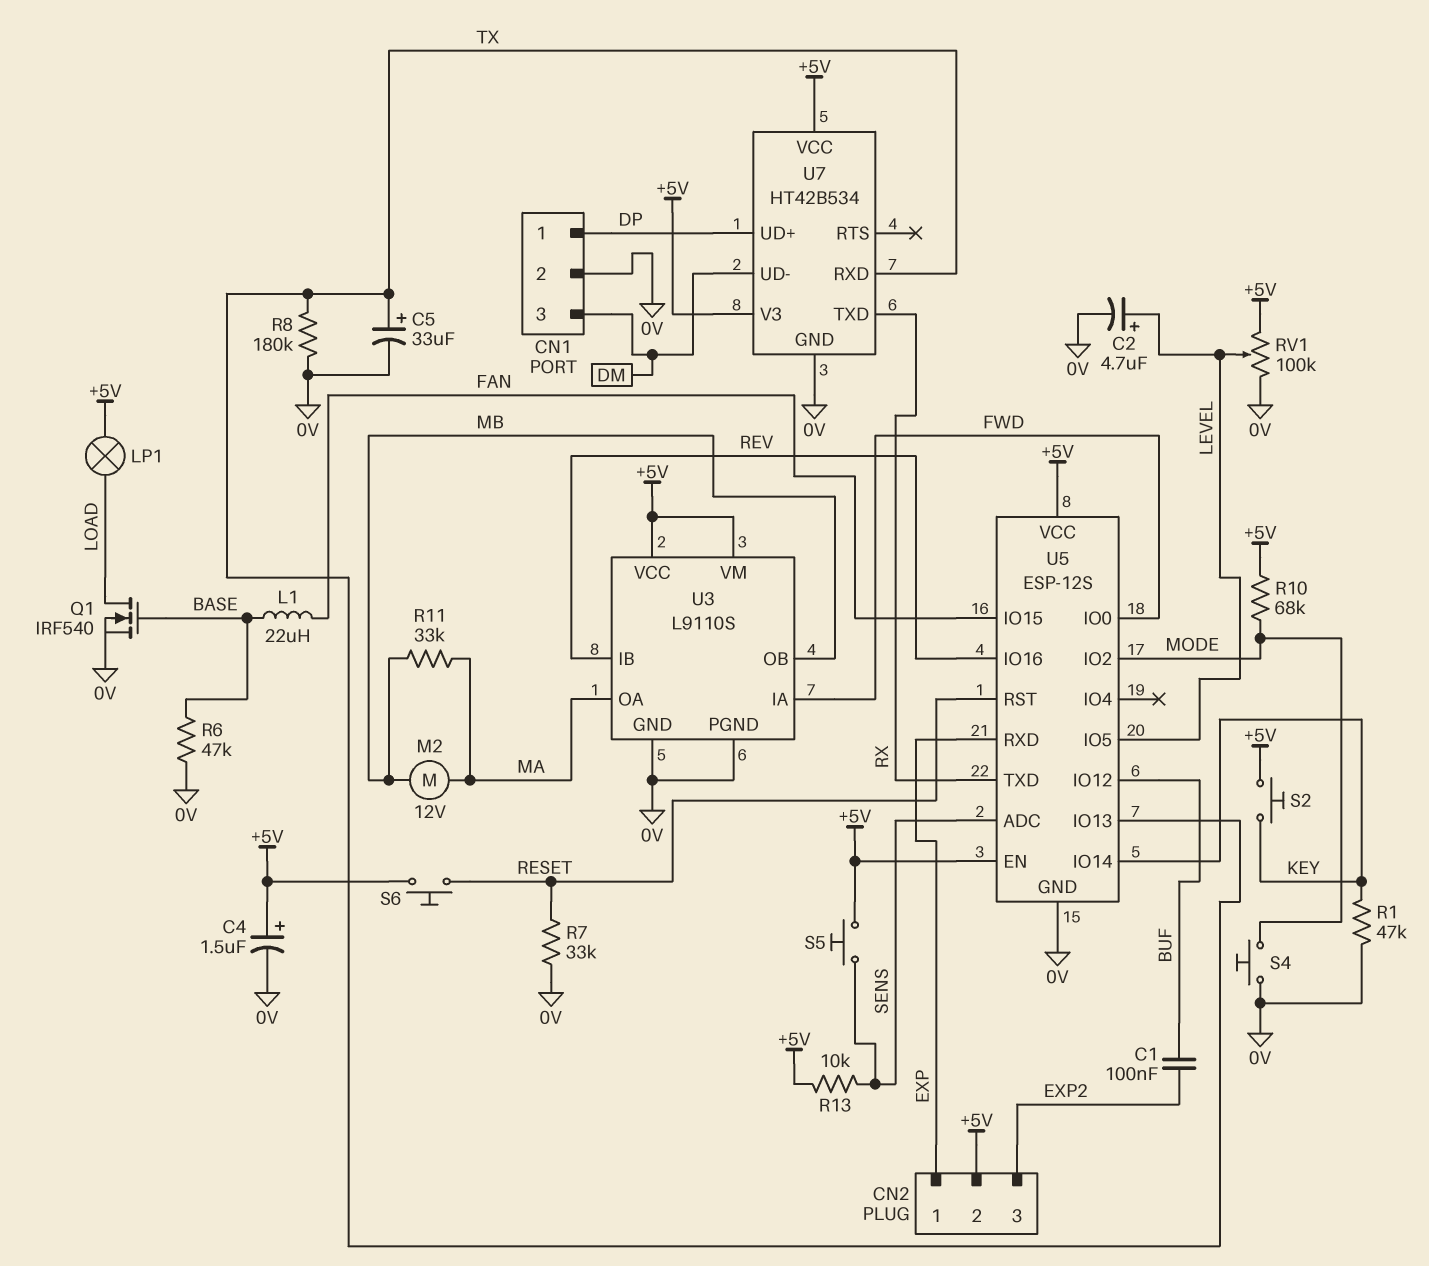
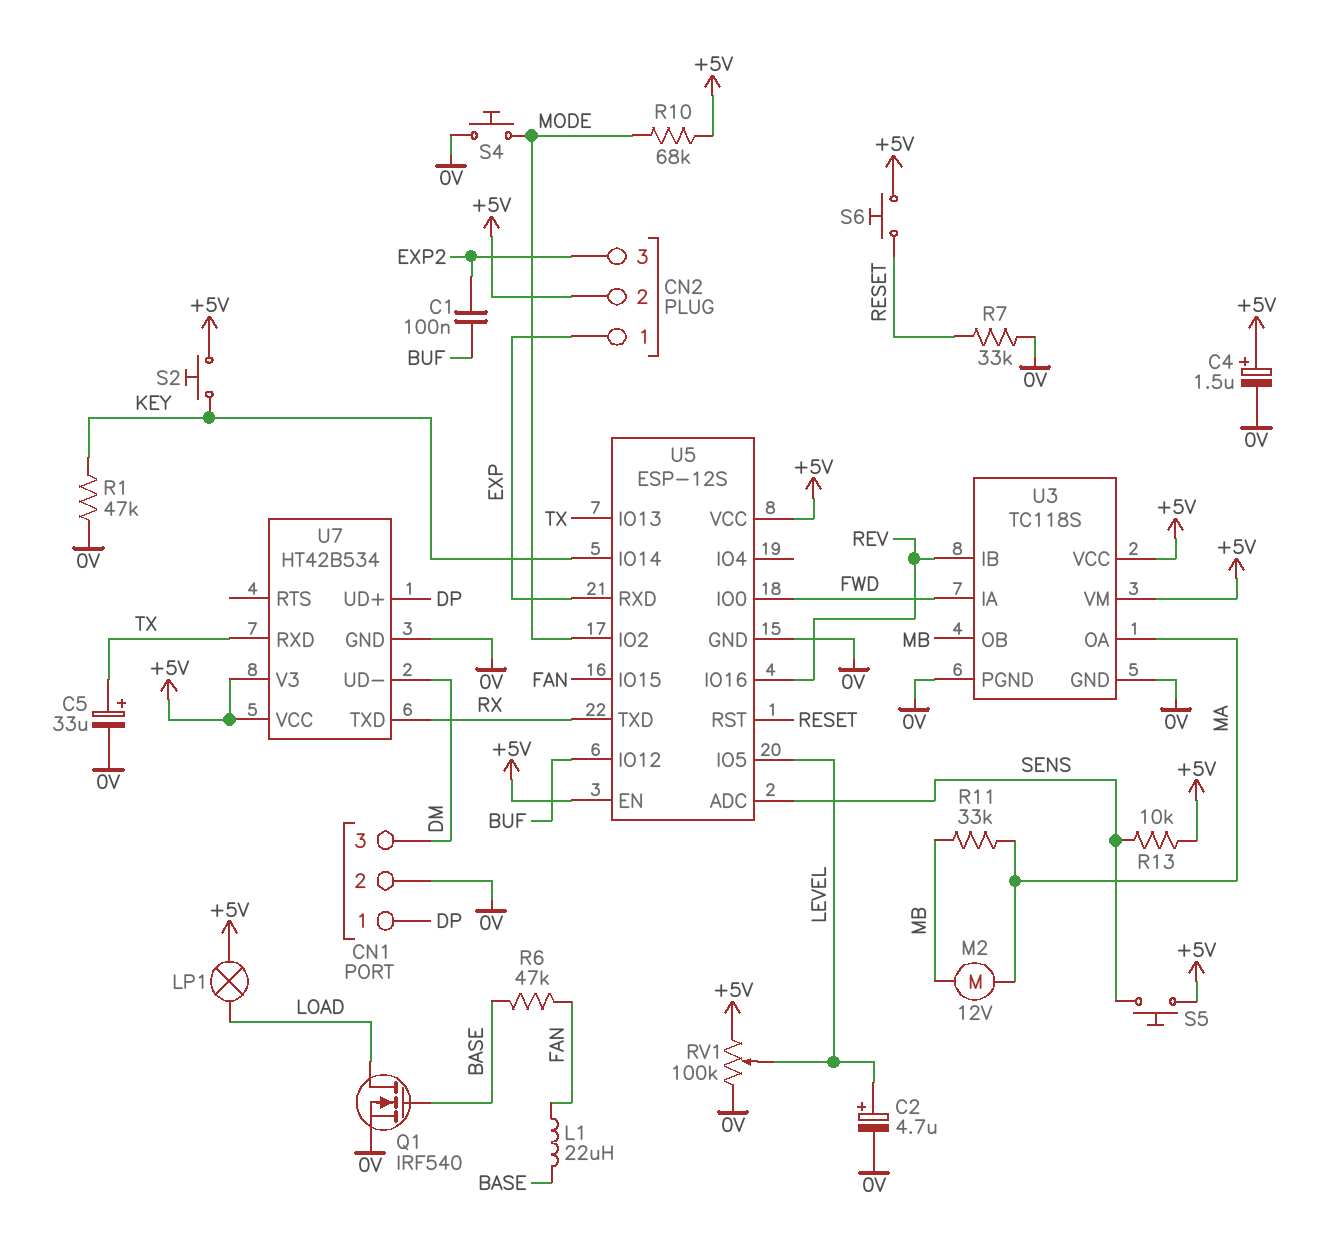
R6: 47k (0V, BASE) -> 47k (BASE, FAN)
R8: 180k (0V, TX) -> none
U3: L9110S -> TC118S

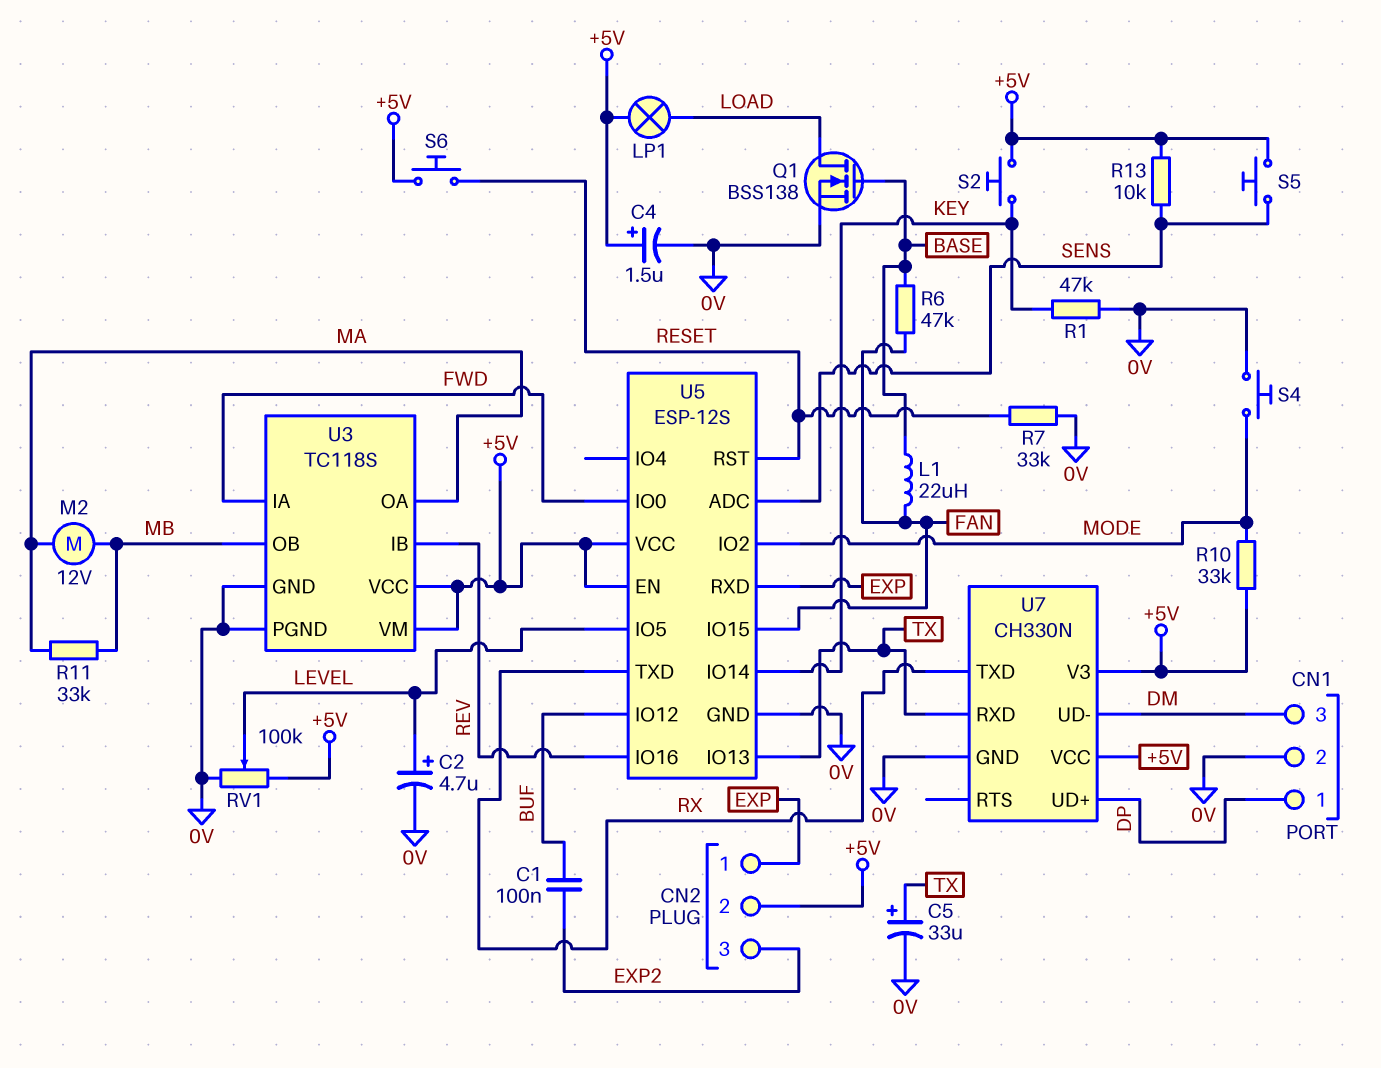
Q1: NMOS IRF540 (G BASE, D LOAD, S 0V) -> NMOS BSS138 (G BASE, D LOAD, S 0V)
R10: 68k (+5V, MODE) -> 33k (+5V, MODE)
U7: HT42B534 -> CH330N

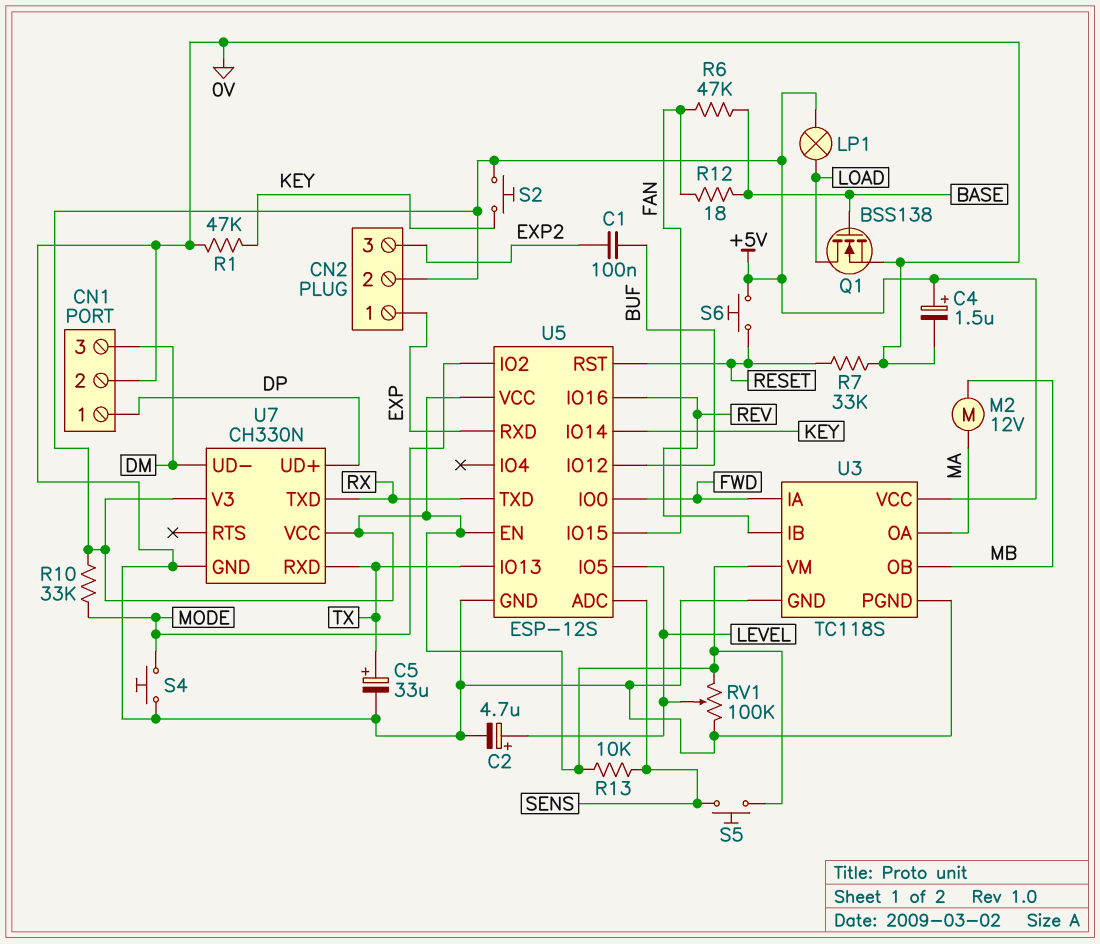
L1: 22uH (BASE, FAN) -> none
R11: 33k (MA, MB) -> none
R12: none -> 18 (BASE, FAN)

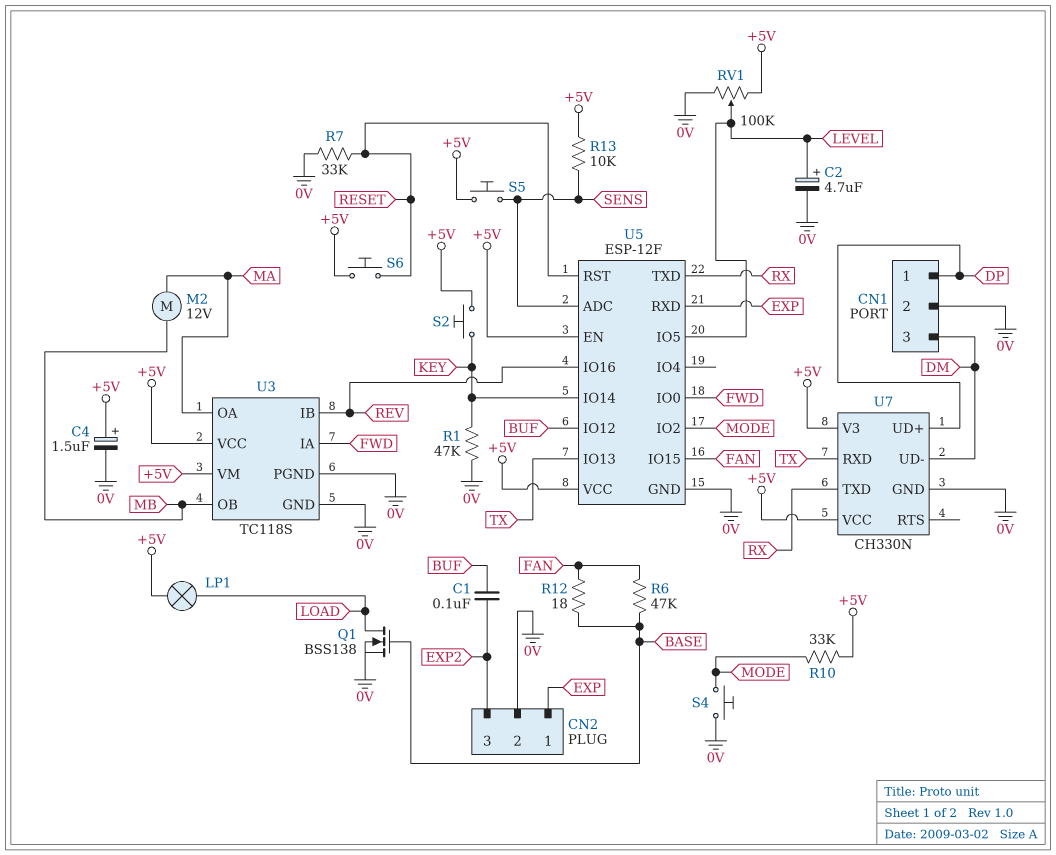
C5: 33uF (plus TX, minus 0V) -> none
CN2 pin 2: +5V -> 0V
U5: ESP-12S -> ESP-12F

